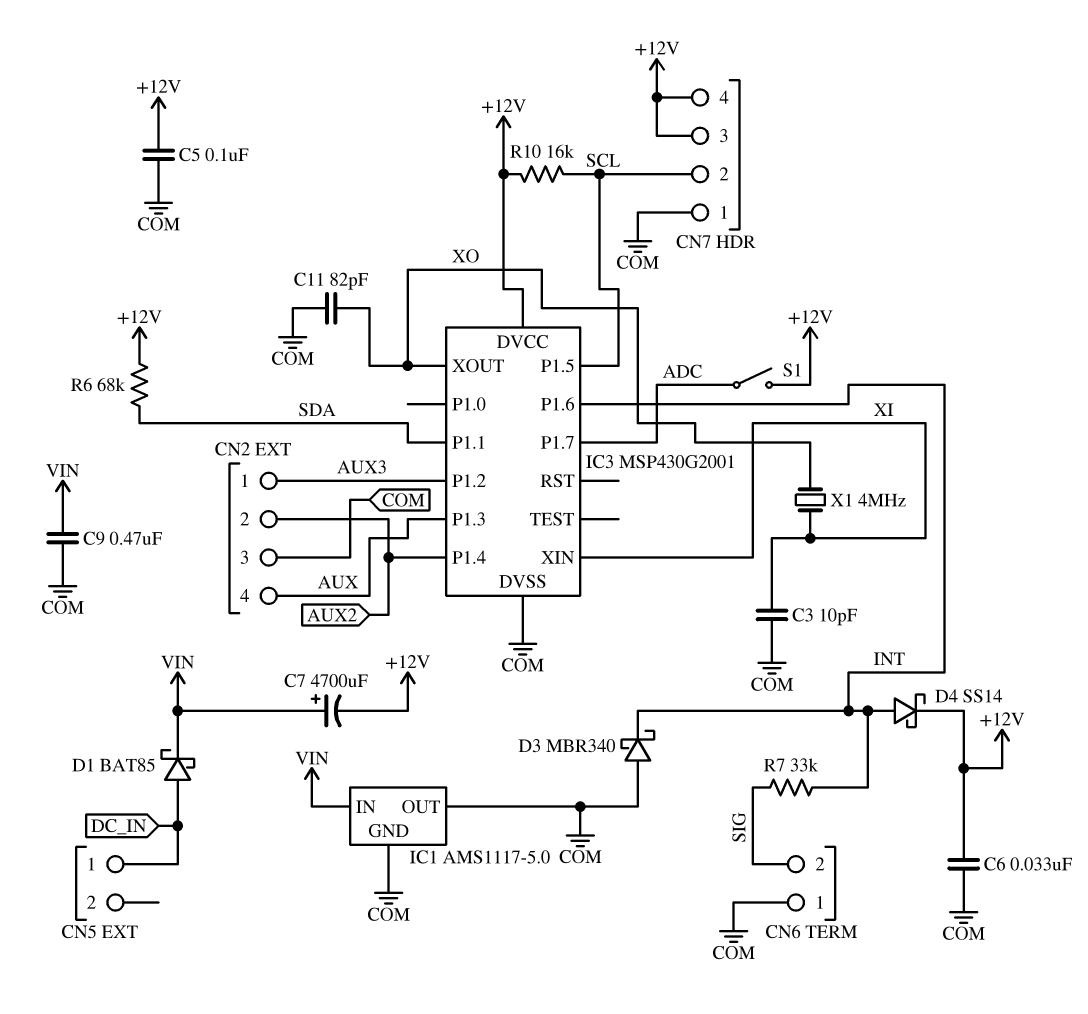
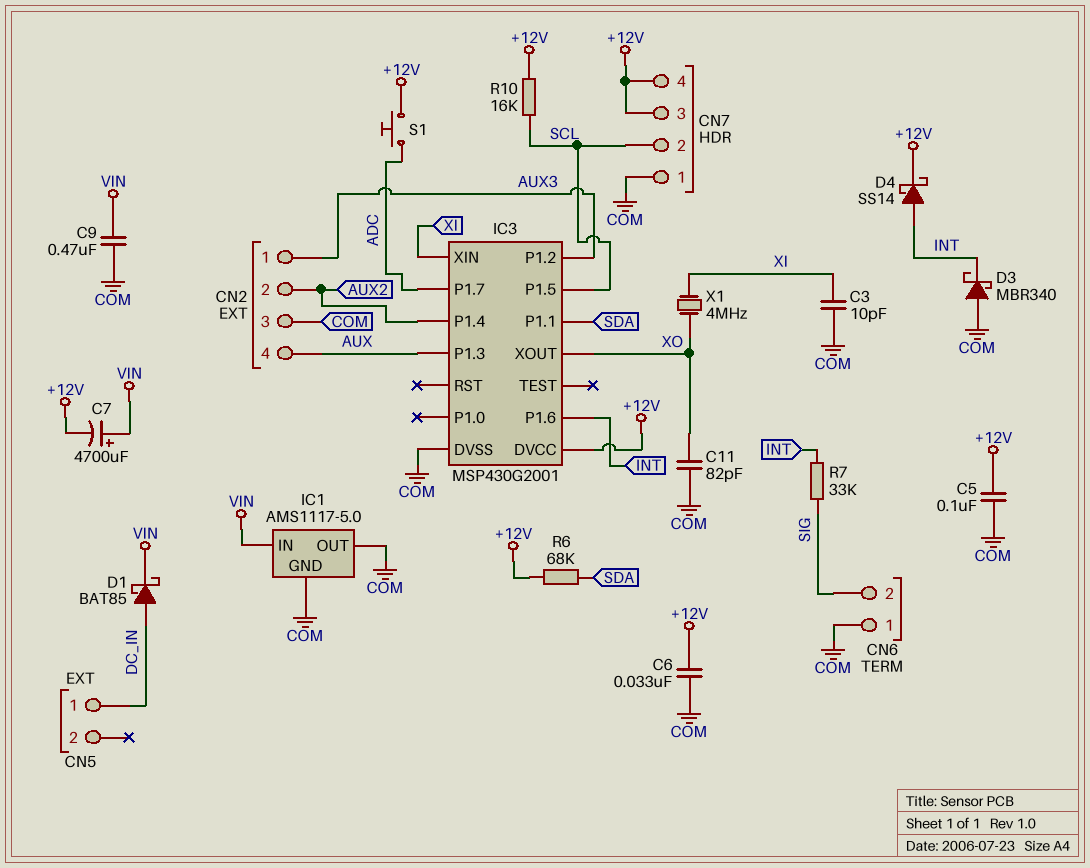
S1: switch (+12V, ADC) -> button (+12V, ADC)

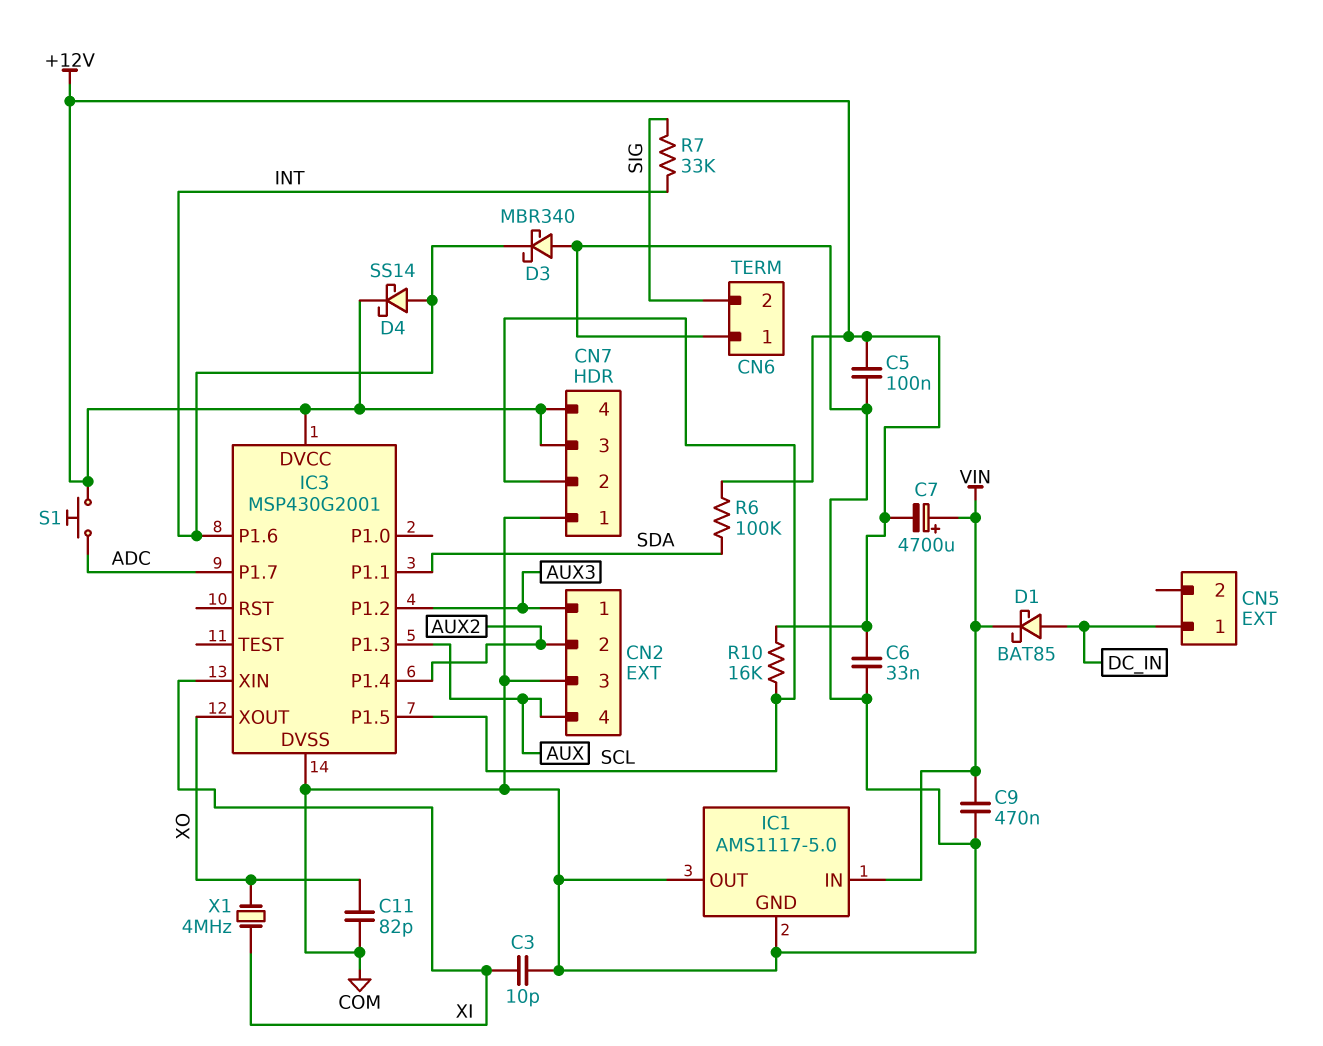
R6: 68k (+12V, SDA) -> 100k (+12V, SDA)

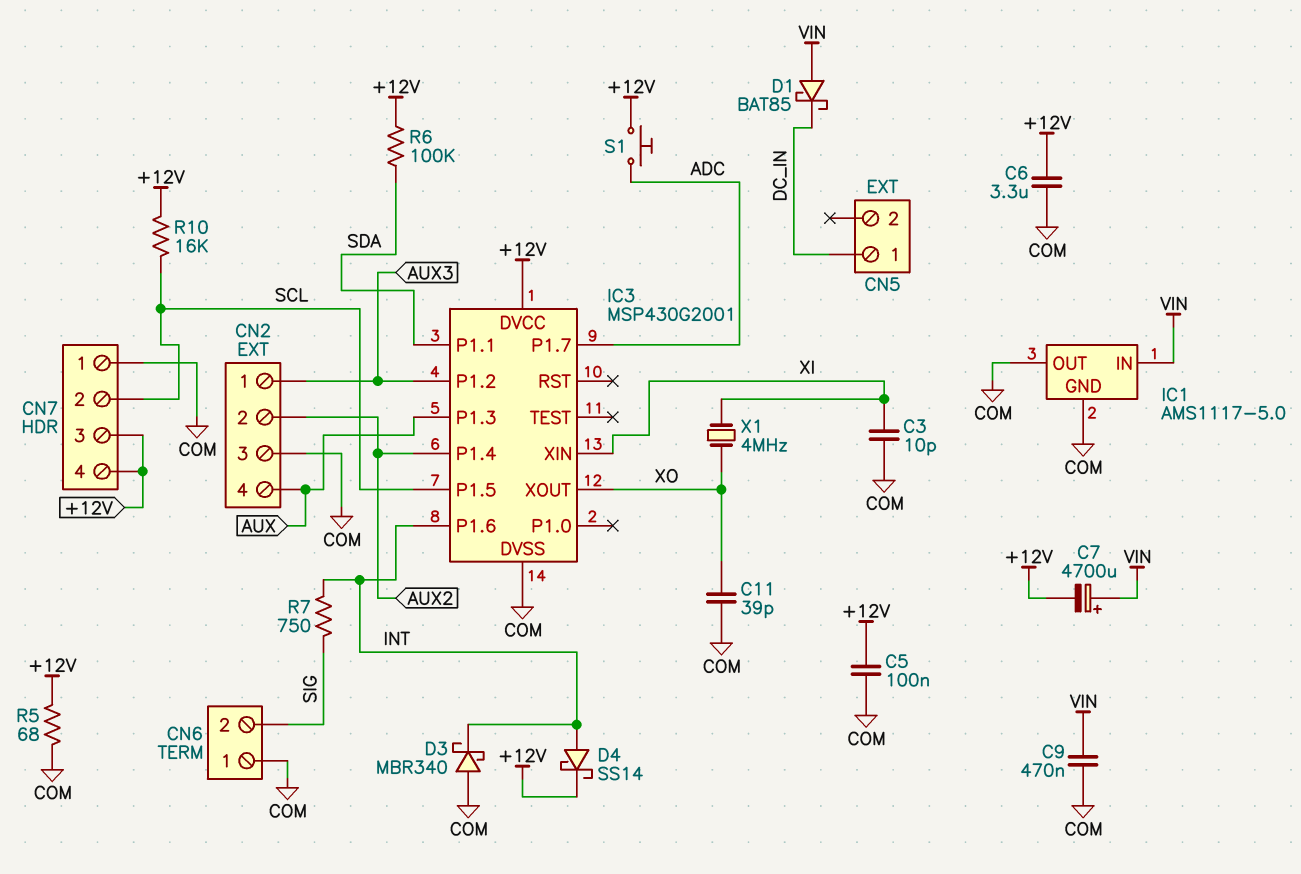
C6: 33nF (+12V, COM) -> 3.3uF (+12V, COM)
C11: 82pF (COM, XO) -> 39pF (COM, XO)
D1: schottky BAT85 (A DC_IN, K VIN) -> schottky BAT85 (A VIN, K DC_IN)
R5: none -> 68 (+12V, COM)
R7: 33k (INT, SIG) -> 750 (INT, SIG)

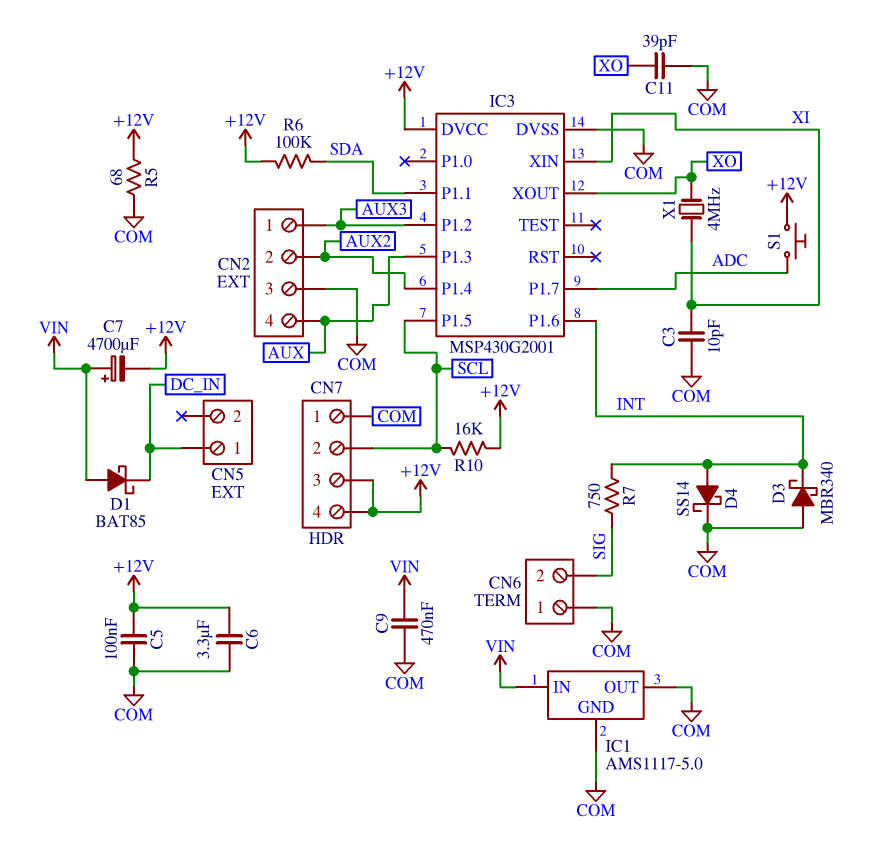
D4: schottky SS14 (A INT, K +12V) -> schottky SS14 (A INT, K COM)

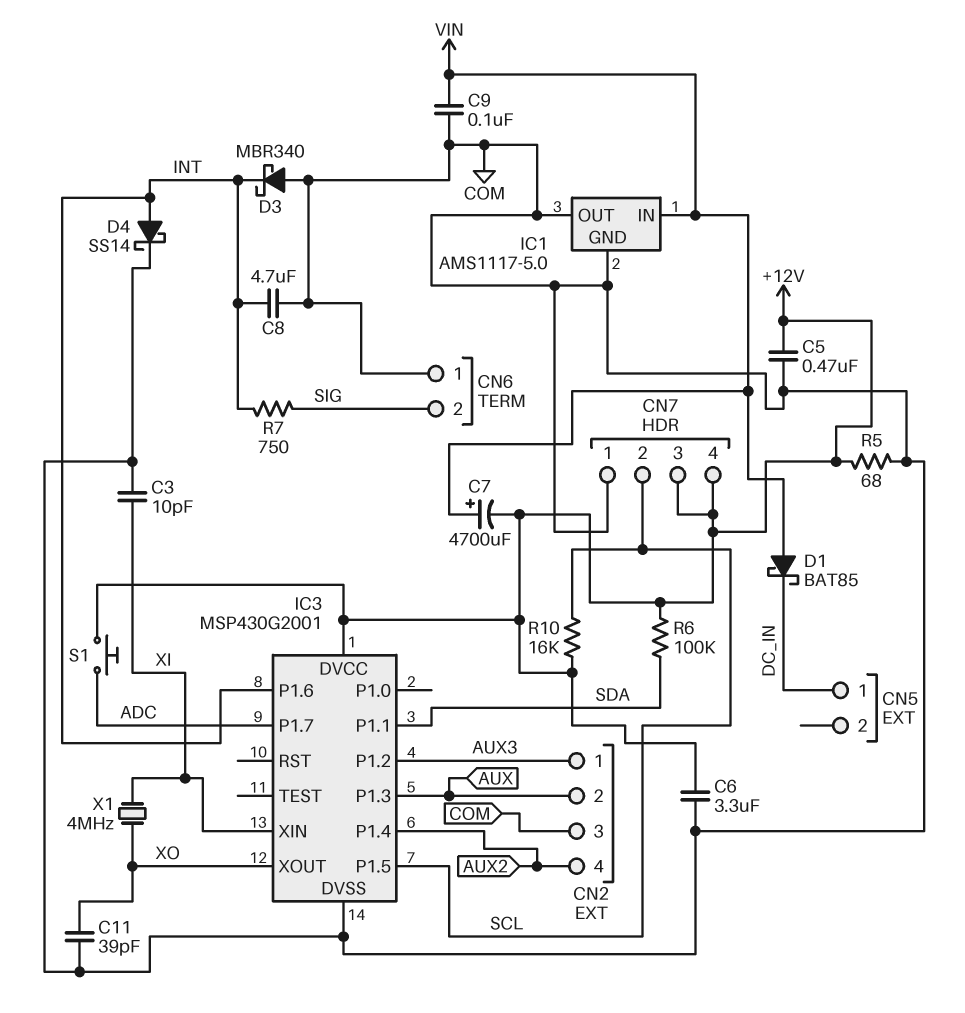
C5: 100nF (+12V, COM) -> 470nF (+12V, COM)
C8: none -> 4.7uF (COM, INT)
C9: 470nF (COM, VIN) -> 100nF (COM, VIN)
CN2 pin 2: AUX2 -> AUX
CN2 pin 4: AUX -> AUX2

